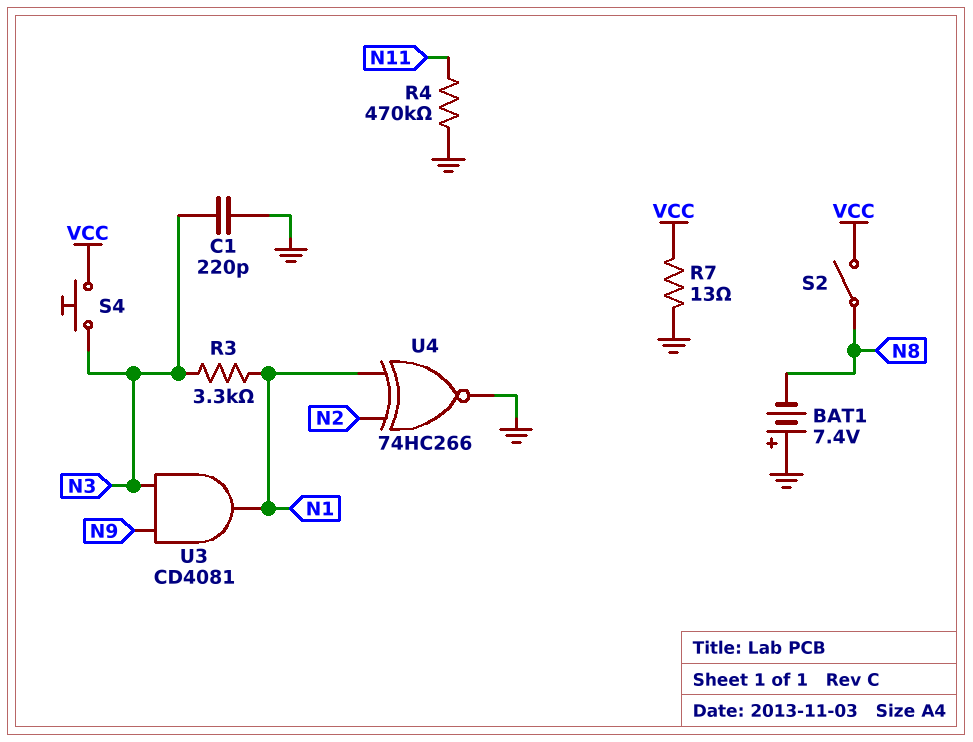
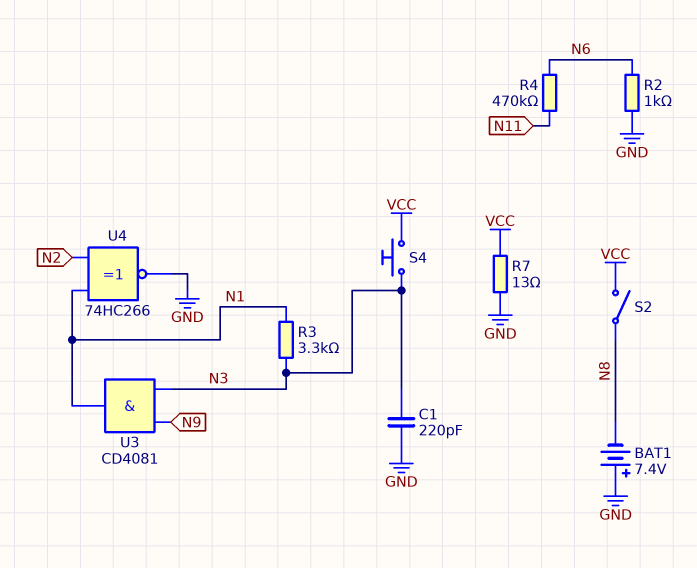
R2: none -> 1k (GND, N6)
R4: 470k (GND, N11) -> 470k (N6, N11)

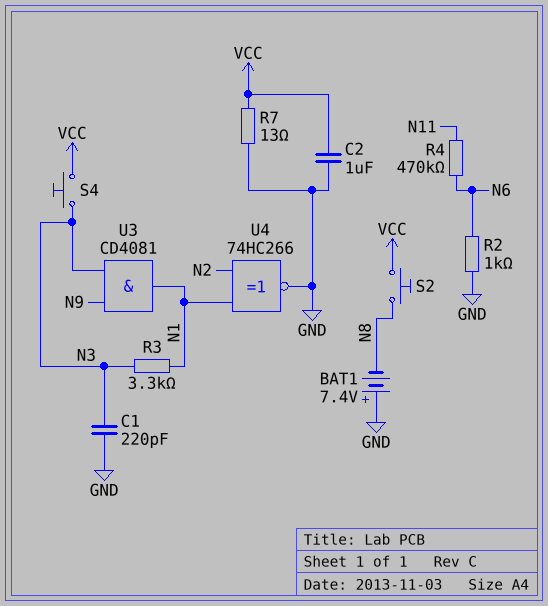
C2: none -> 1uF (GND, VCC)
S2: switch (N8, VCC) -> button (N8, VCC)

